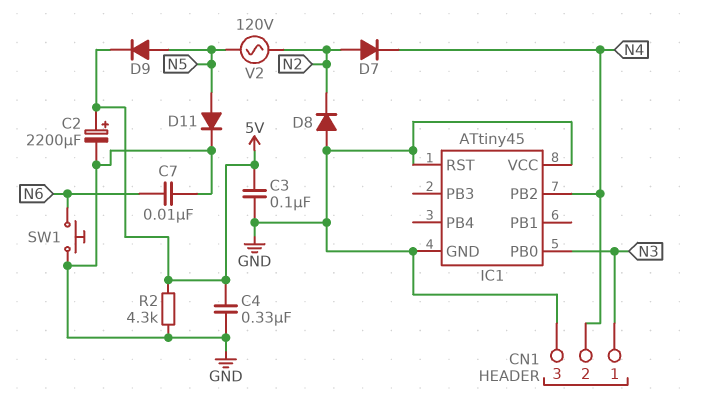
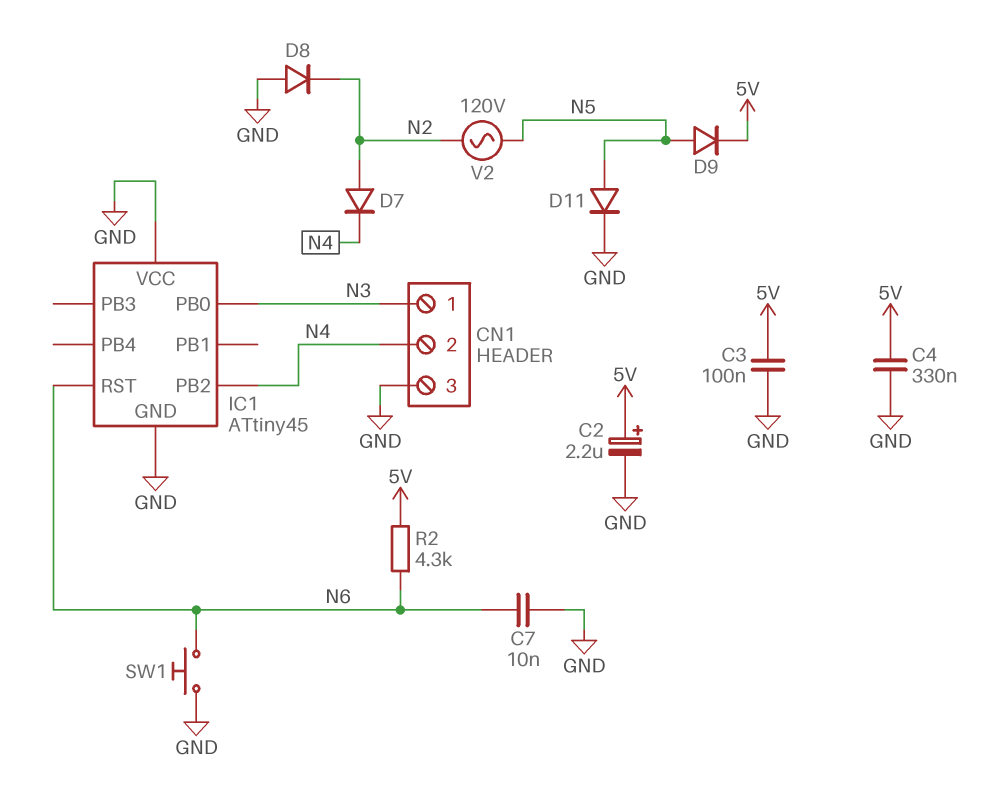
C2: 2200uF (plus 5V, minus GND) -> 2.2uF (plus 5V, minus GND)
IC1 pin RST: GND -> N6
R2: 4.3k (5V, GND) -> 4.3k (5V, N6)

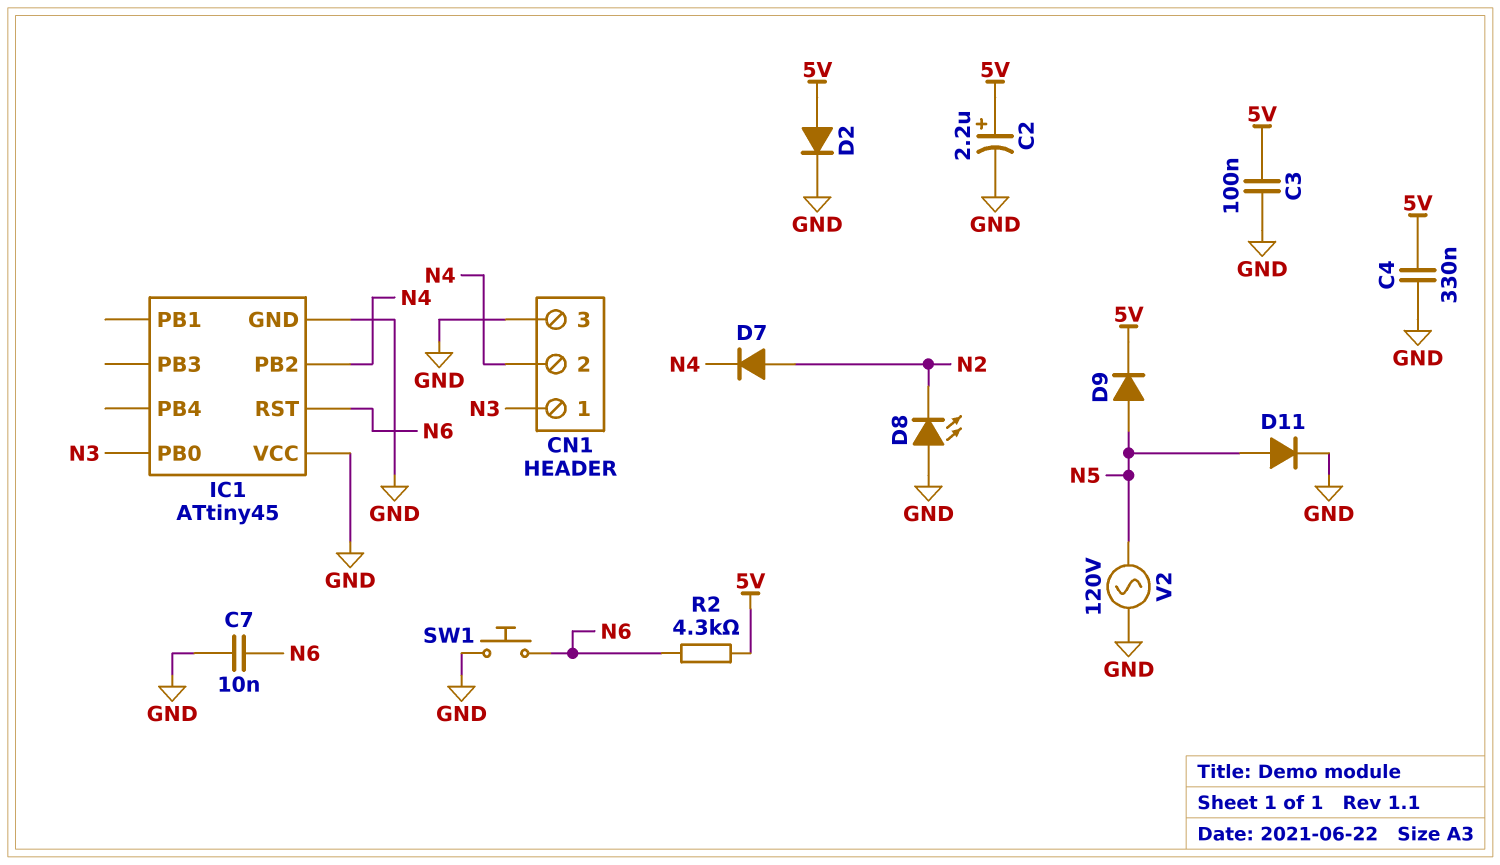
D2: none -> diode (A 5V, K GND)
D8: diode (A GND, K N2) -> LED (A GND, K N2)
V2: AC 120V (N2, N5) -> AC 120V (GND, N5)

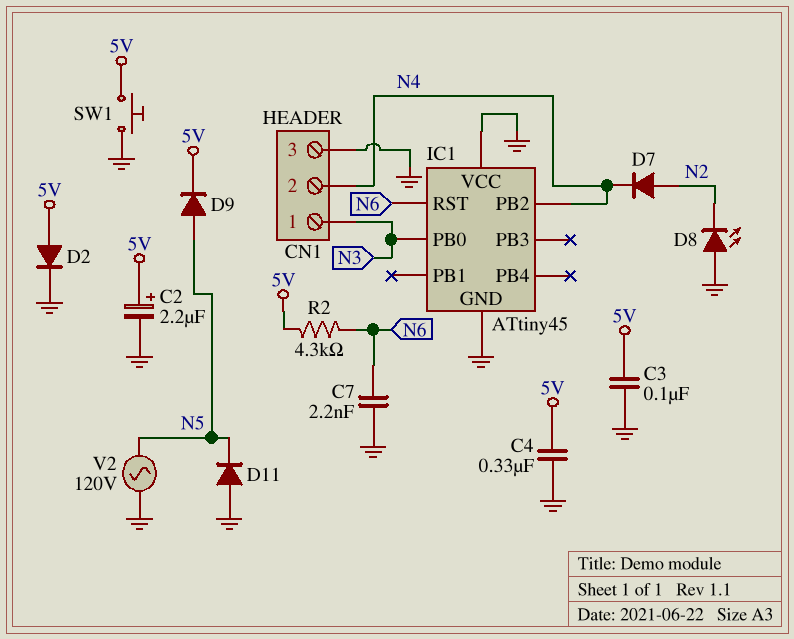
C7: 10nF (GND, N6) -> 2.2nF (GND, N6)
D11: diode (A N5, K GND) -> diode (A GND, K N5)
SW1: button (GND, N6) -> button (5V, GND)

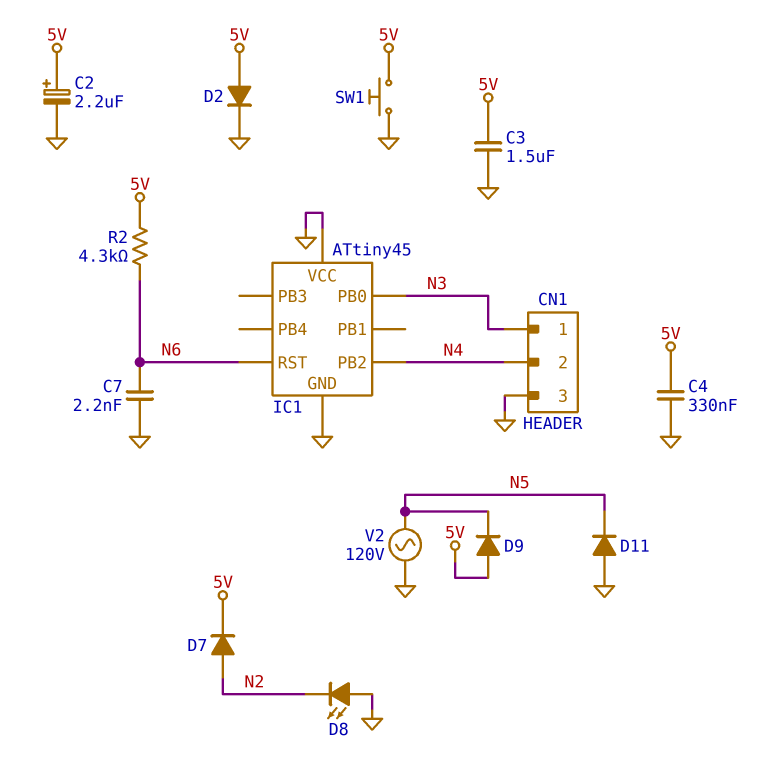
C3: 100nF (5V, GND) -> 1.5uF (5V, GND)
D7: diode (A N2, K N4) -> diode (A N2, K 5V)
D9: diode (A N5, K 5V) -> diode (A 5V, K N5)

